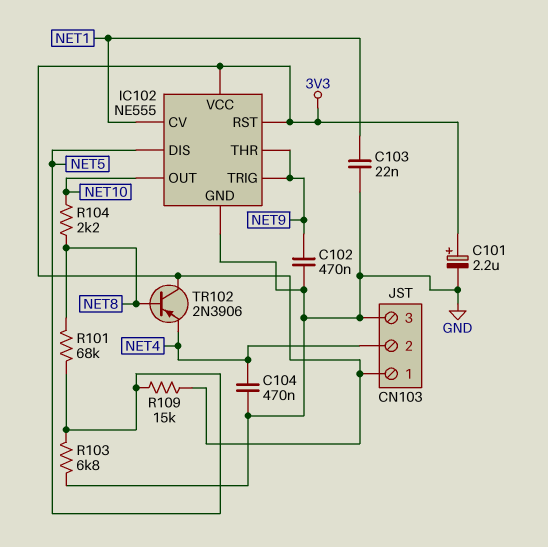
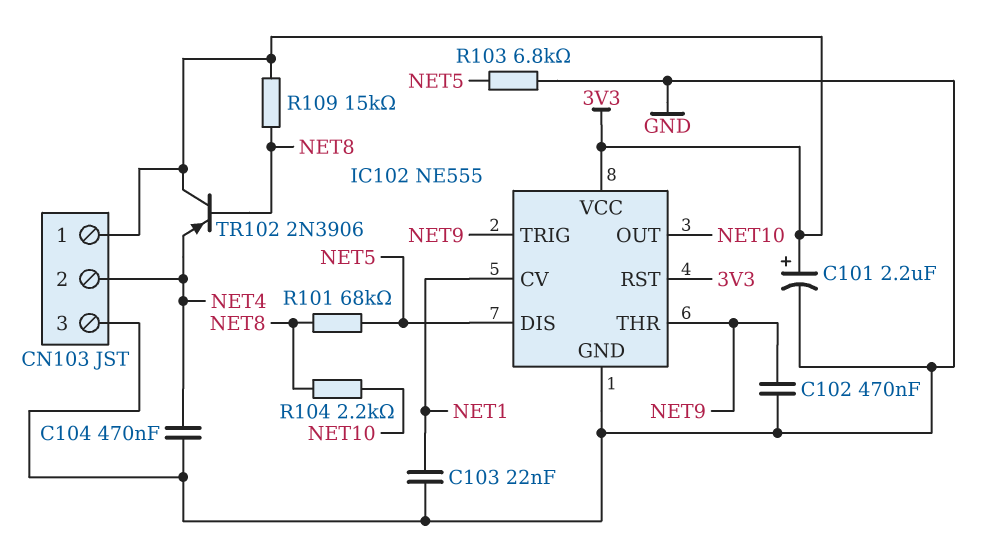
R109: 15k (3V3, NET5) -> 15k (3V3, NET8)

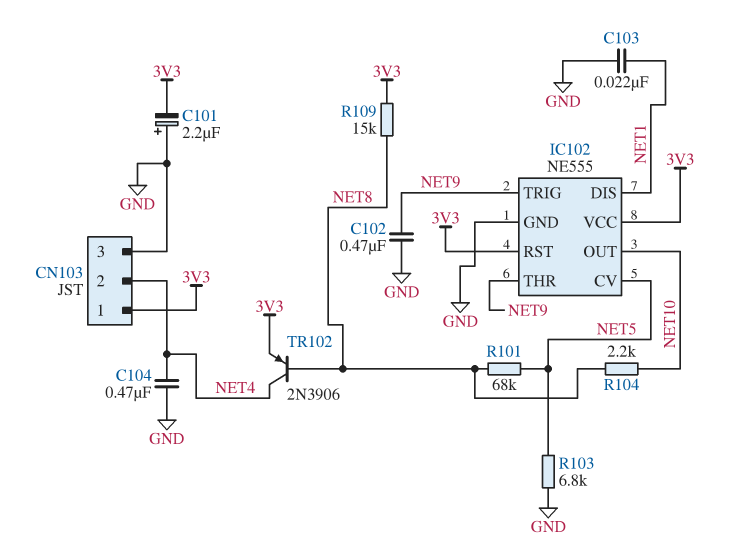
C101: 2.2uF (plus 3V3, minus GND) -> 2.2uF (plus GND, minus 3V3)
IC102 pin CV: NET1 -> NET5
IC102 pin DIS: NET5 -> NET1
TR102: PNP 2N3906 (B NET8, C 3V3, E NET4) -> PNP 2N3906 (B NET8, C NET4, E 3V3)

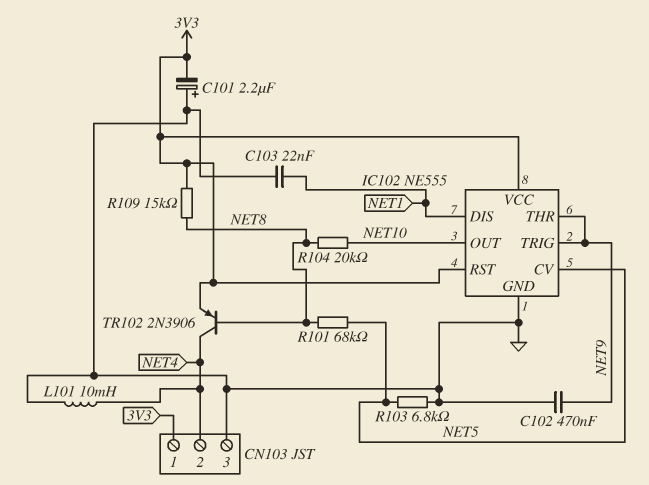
C104: 470nF (GND, NET4) -> none
L101: none -> 10mH (GND, NET4)
R104: 2.2k (NET8, NET10) -> 20k (NET8, NET10)

